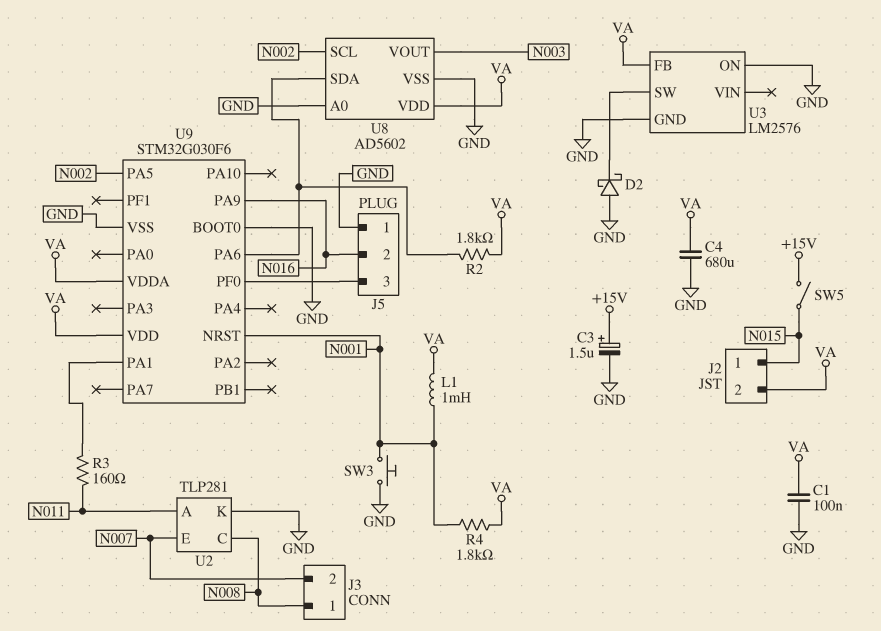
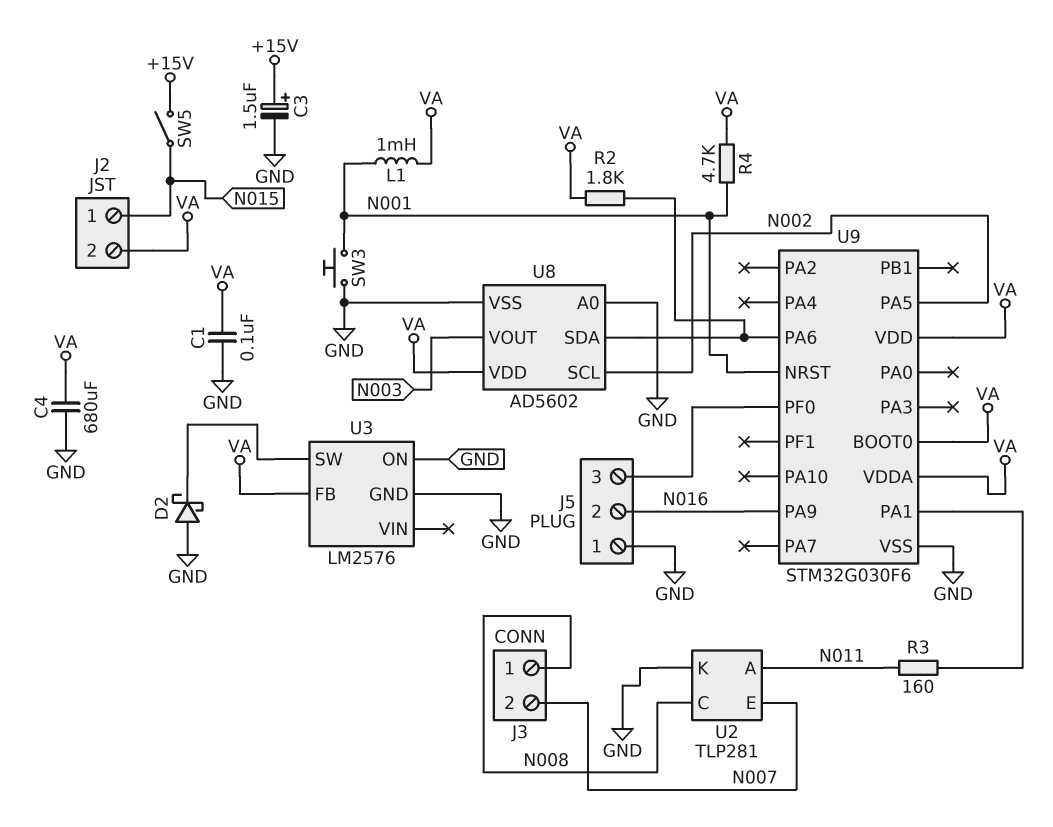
R4: 1.8k (N001, VA) -> 4.7k (N001, VA)
U9 pin BOOT0: GND -> VA

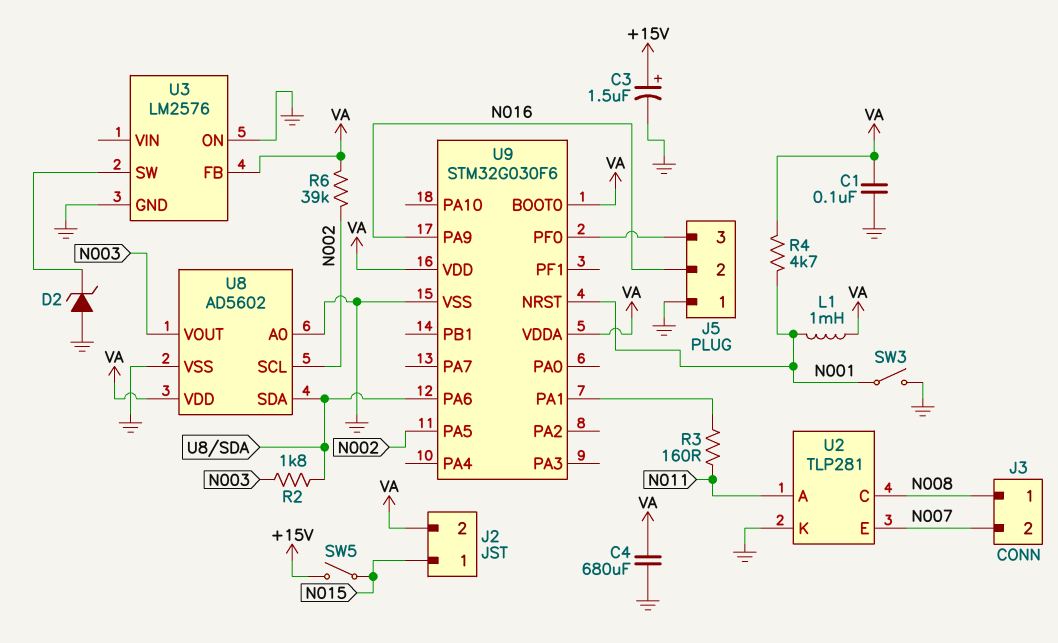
D2: schottky (A GND, K U3/SW) -> zener (A GND, K U3/SW)
R2: 1.8k (U8/SDA, VA) -> 1.8k (N003, U8/SDA)
R6: none -> 39k (N002, VA)
SW3: button (GND, N001) -> switch (GND, N001)

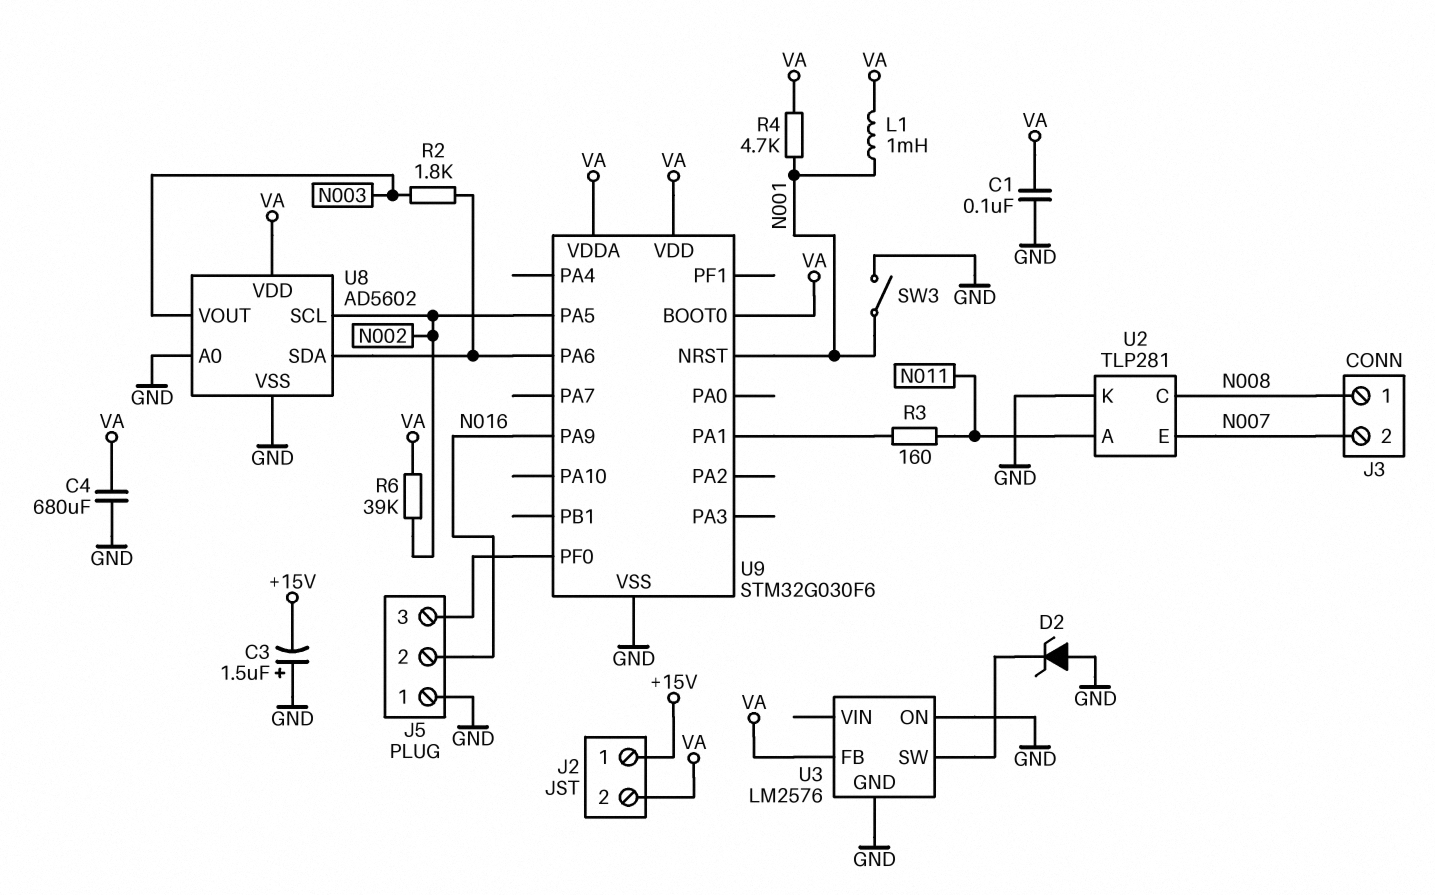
C3: 1.5uF (plus +15V, minus GND) -> 1.5uF (plus GND, minus +15V)
J2 pin 1: N015 -> +15V
SW5: switch (+15V, N015) -> none

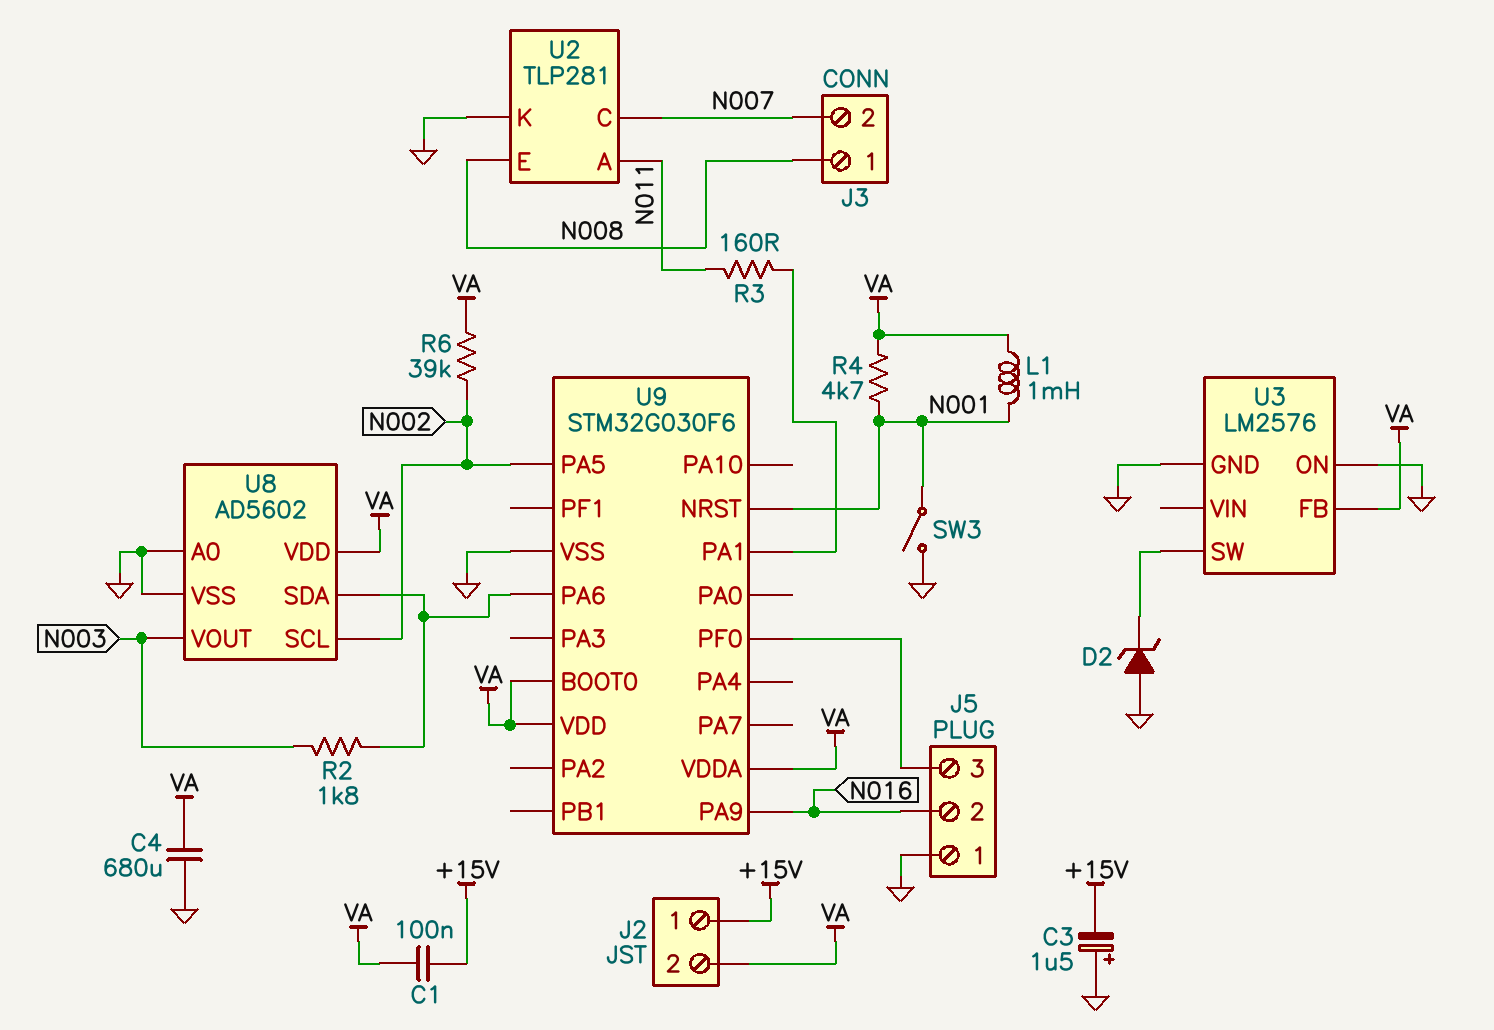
C1: 100nF (GND, VA) -> 100nF (+15V, VA)
U2 pin C: N008 -> N007
U2 pin E: N007 -> N008

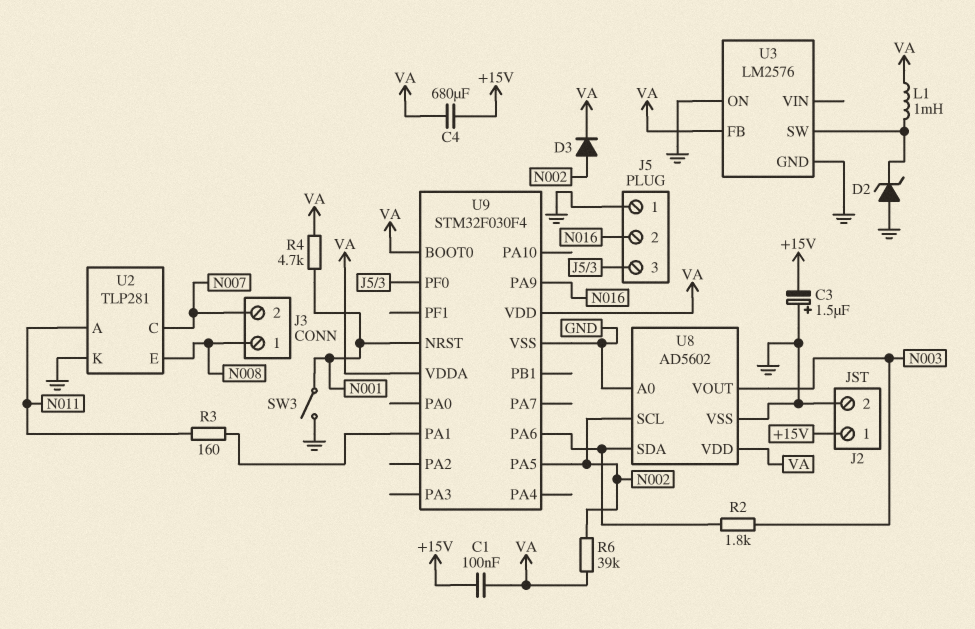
C4: 680uF (GND, VA) -> 680uF (+15V, VA)
D3: none -> diode (A N002, K VA)
J2 pin 2: VA -> GND
L1: 1mH (N001, VA) -> 1mH (U3/SW, VA)
U9: STM32G030F6 -> STM32F030F4

